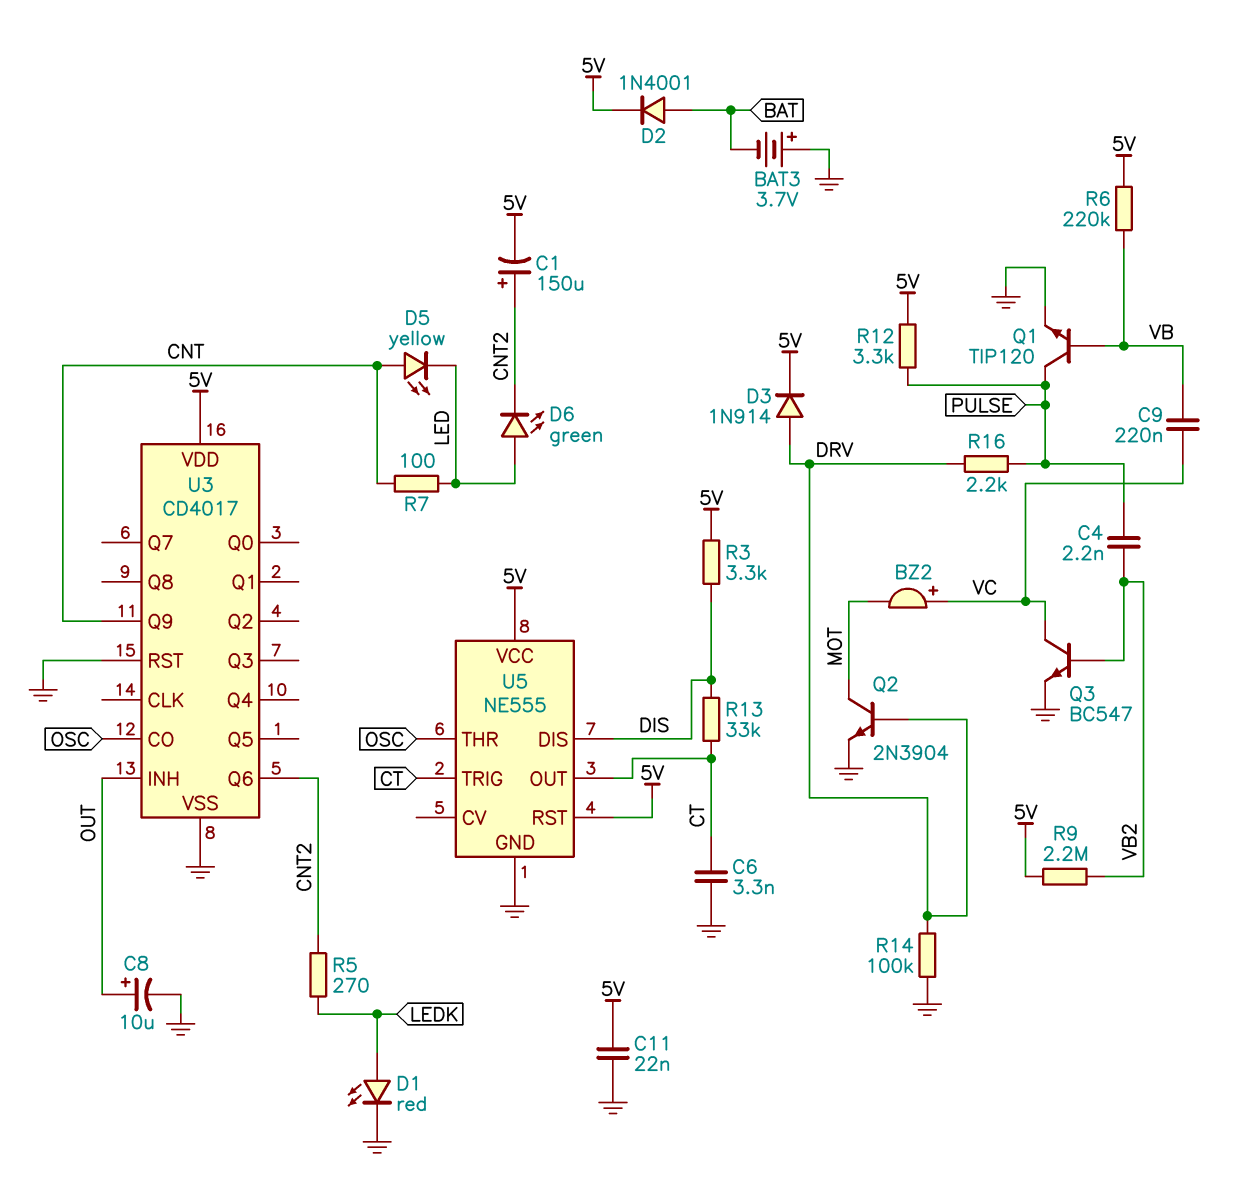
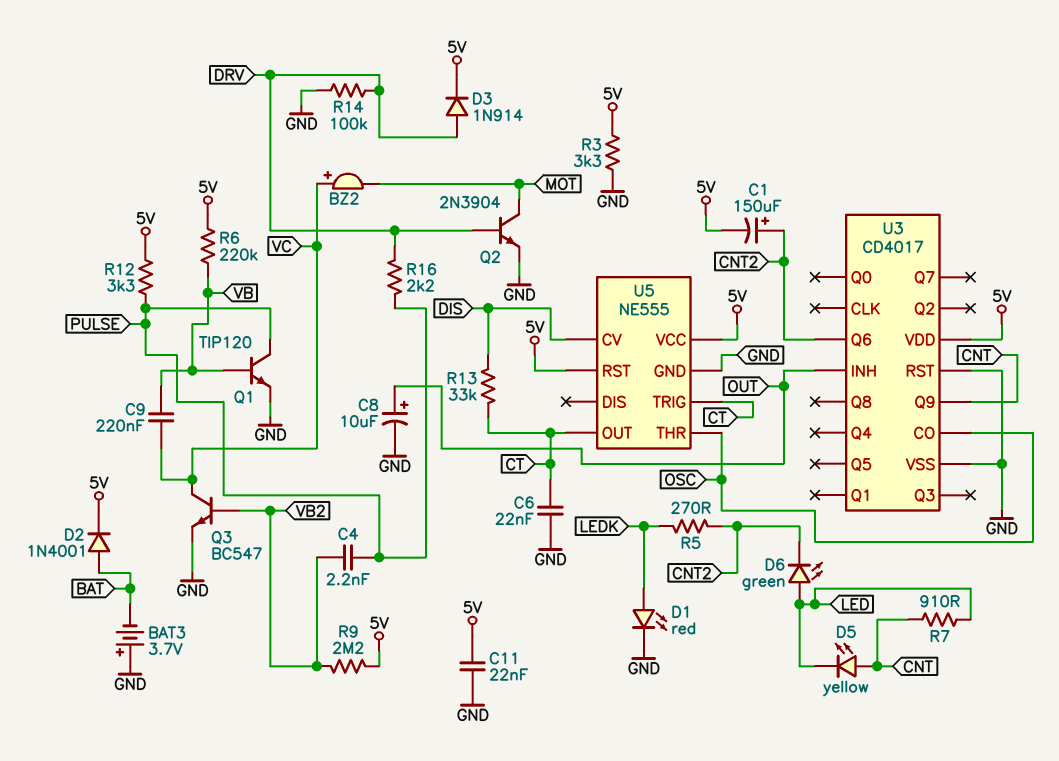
C6: 3.3nF (CT, GND) -> 22nF (CT, GND)
R3: 3.3k (5V, DIS) -> 3.3k (5V, GND)
R7: 100 (CNT, LED) -> 910 (CNT, LED)
U5 pin CV: none -> DIS
U5 pin DIS: DIS -> none

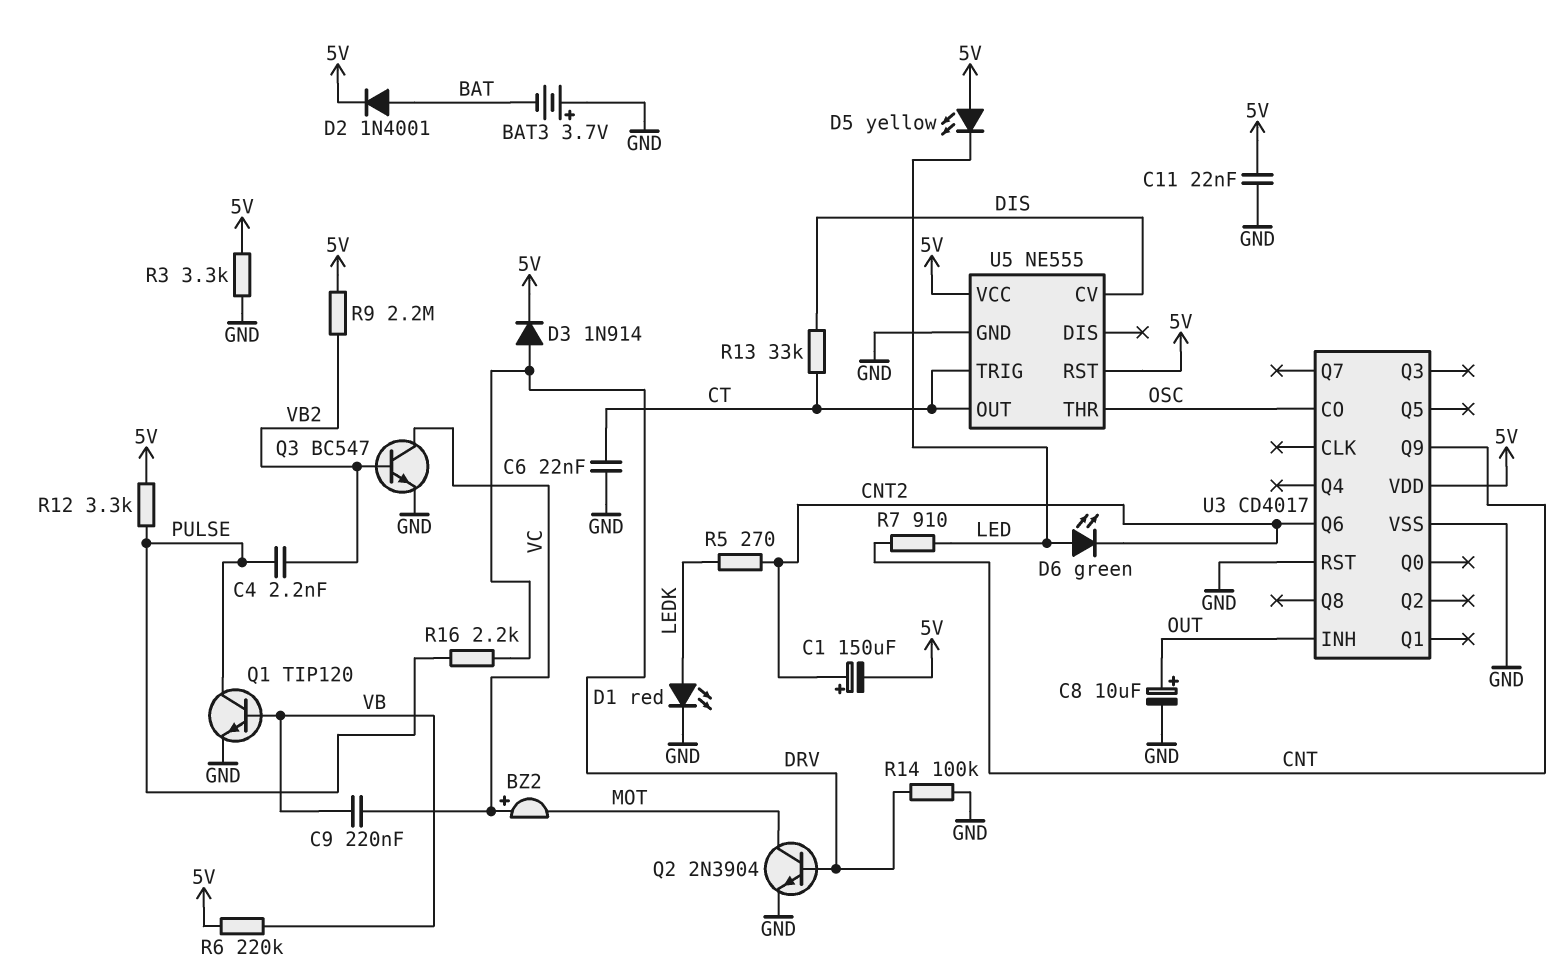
D5: LED yellow (A CNT, K LED) -> LED yellow (A 5V, K LED)

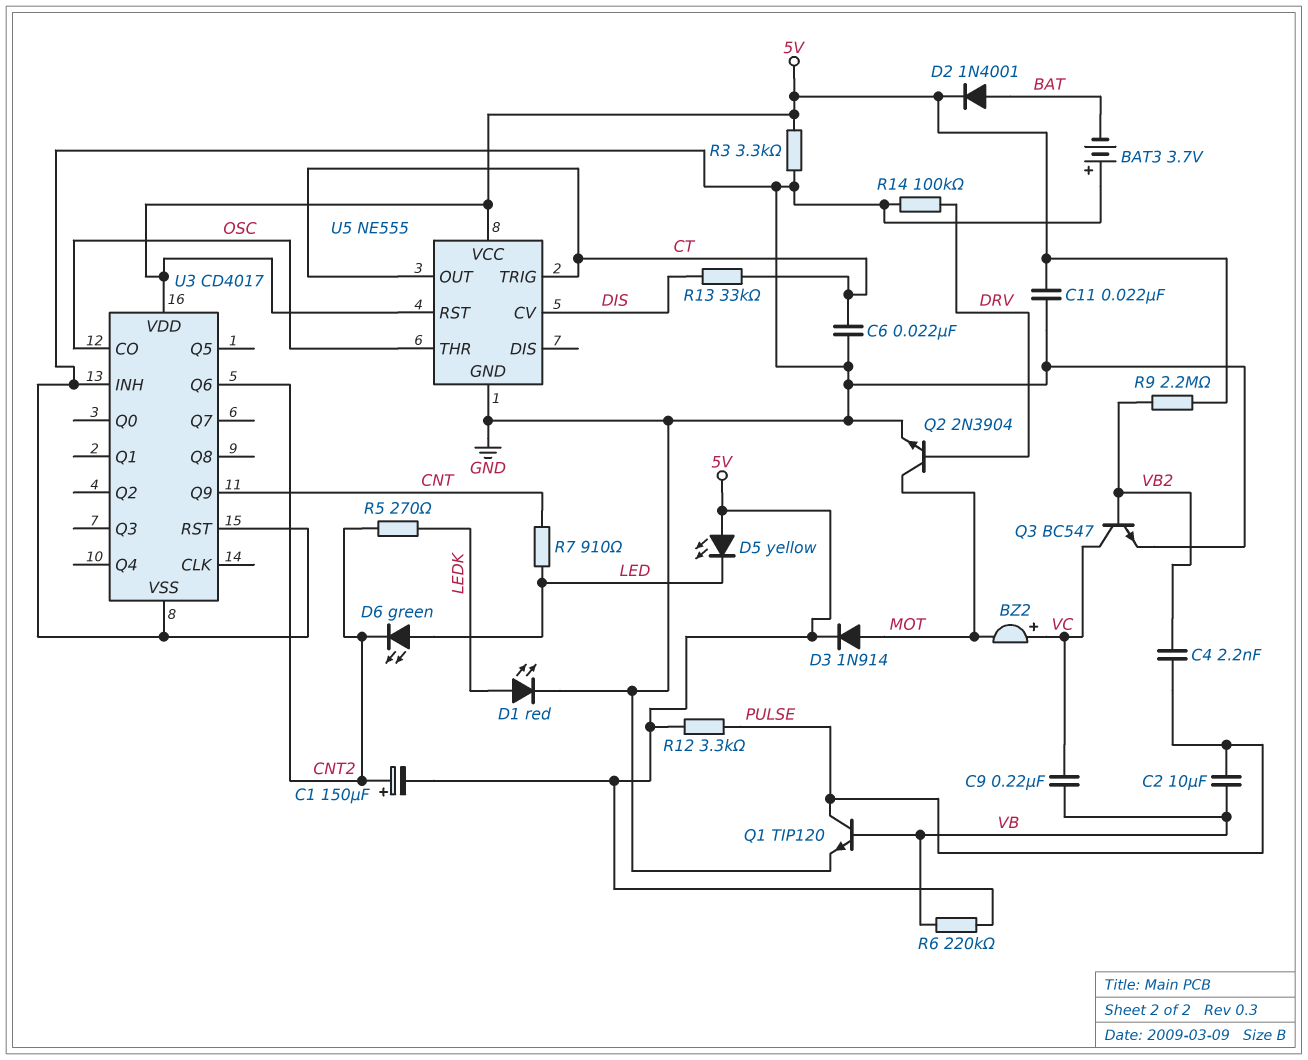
C2: none -> 10uF (PULSE, VB)
C8: 10uF (plus OUT, minus GND) -> none
D3: diode 1N914 (A DRV, K 5V) -> diode 1N914 (A MOT, K 5V)
R16: 2.2k (DRV, PULSE) -> none
U3 pin INH: OUT -> GND

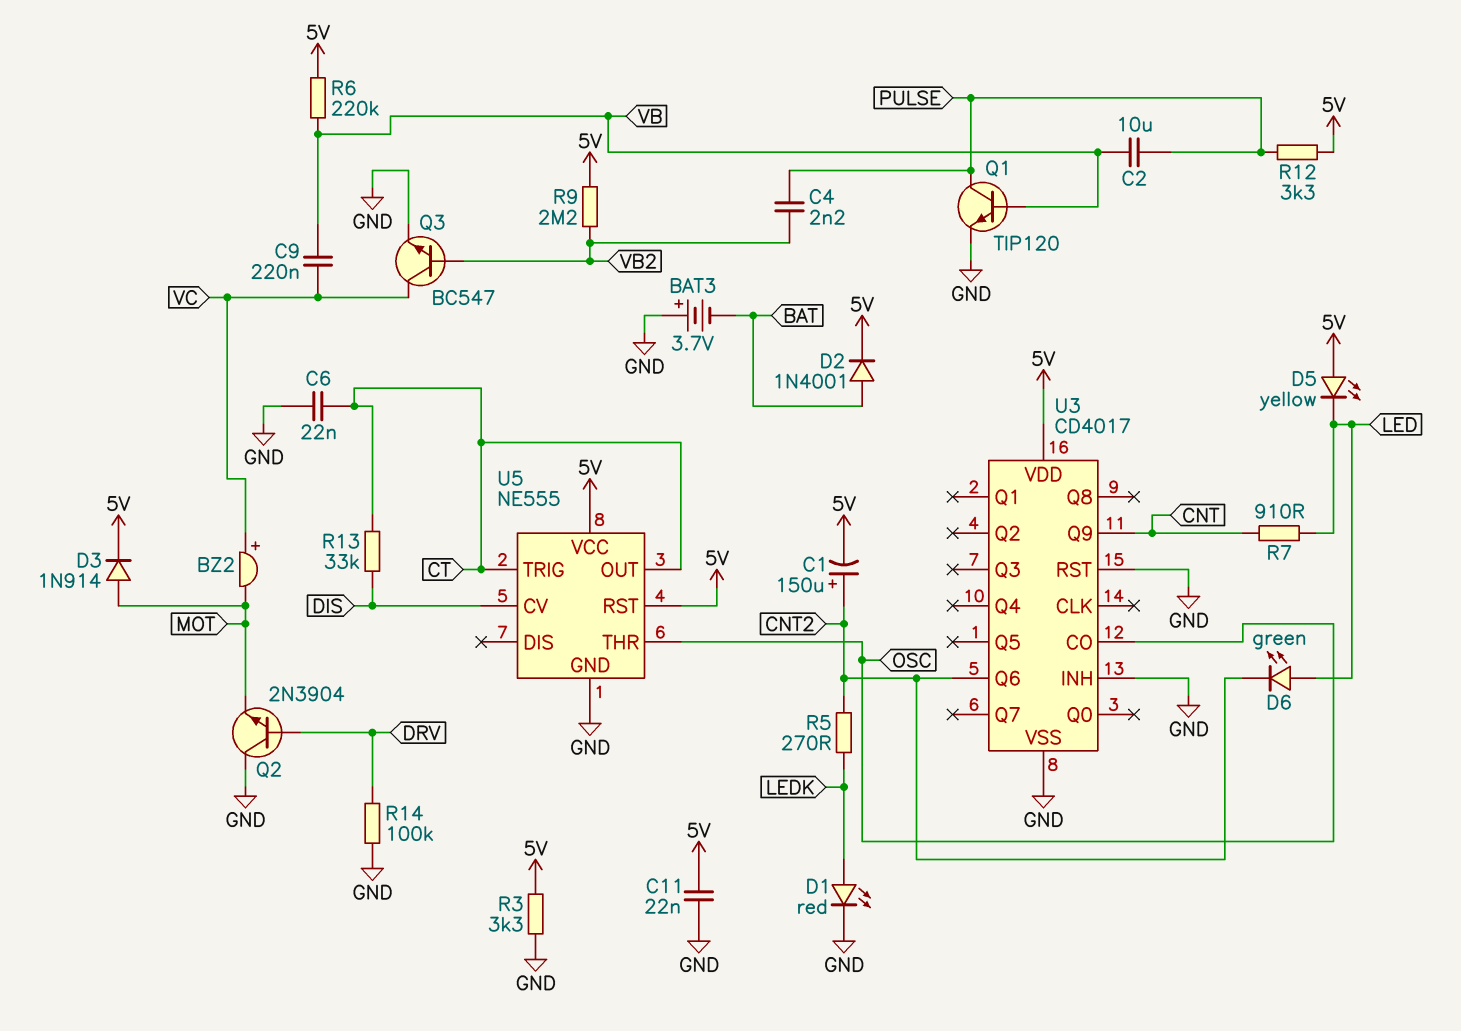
Q2: NPN 2N3904 (B DRV, C MOT, E GND) -> NPN 2N3904 (B DRV, C GND, E MOT)

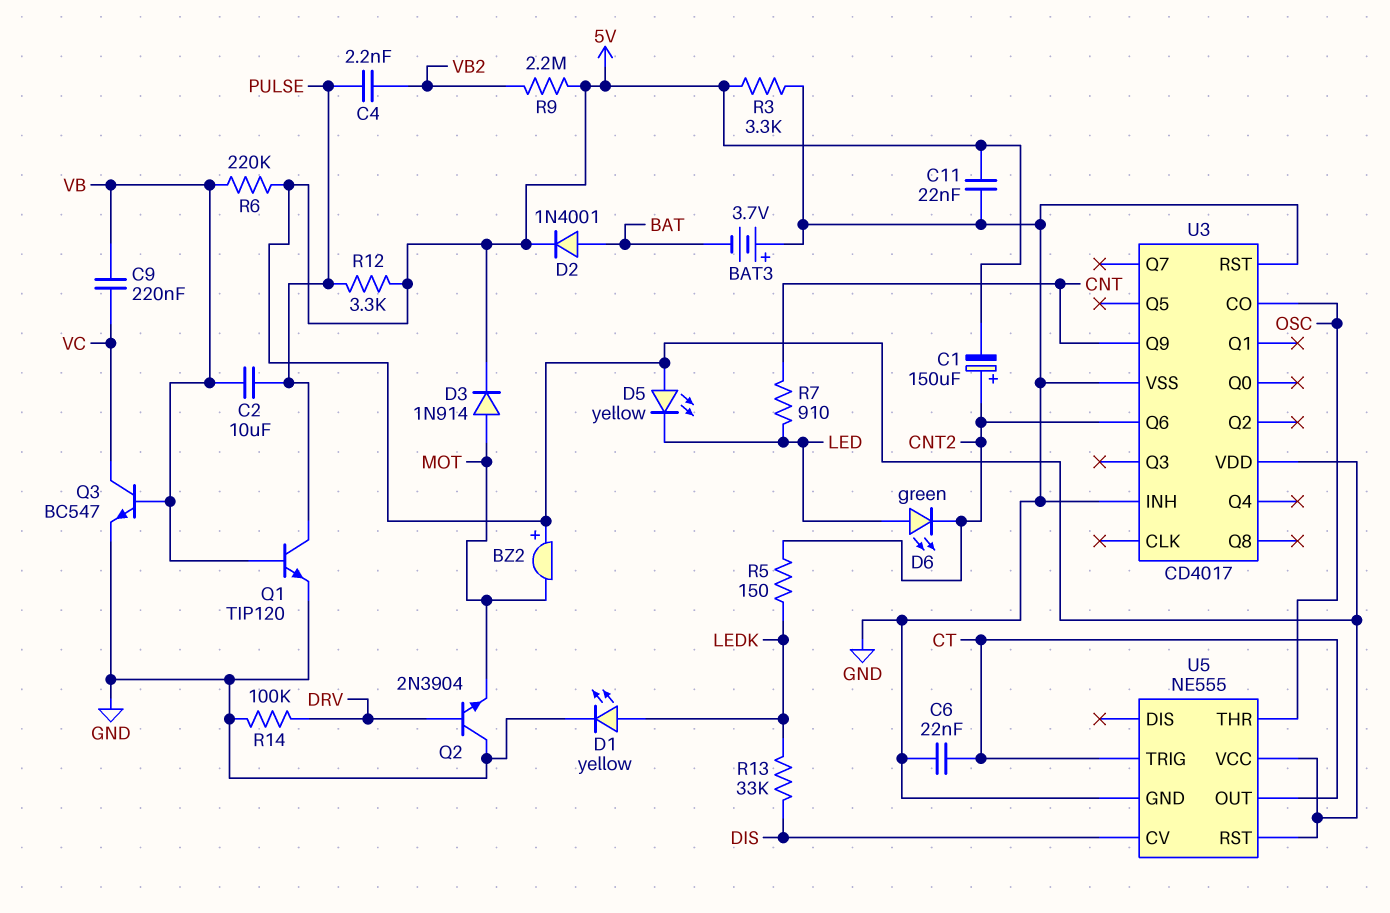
BZ2: buzzer (plus VC, minus MOT) -> buzzer (plus 5V, minus MOT)
D1: LED red (A LEDK, K GND) -> LED yellow (A LEDK, K GND)
Q3: NPN BC547 (B VB2, C VC, E GND) -> NPN BC547 (B VB, C VC, E GND)
R5: 270 (CNT2, LEDK) -> 150 (CNT2, LEDK)
R13: 33k (CT, DIS) -> 33k (DIS, LEDK)

